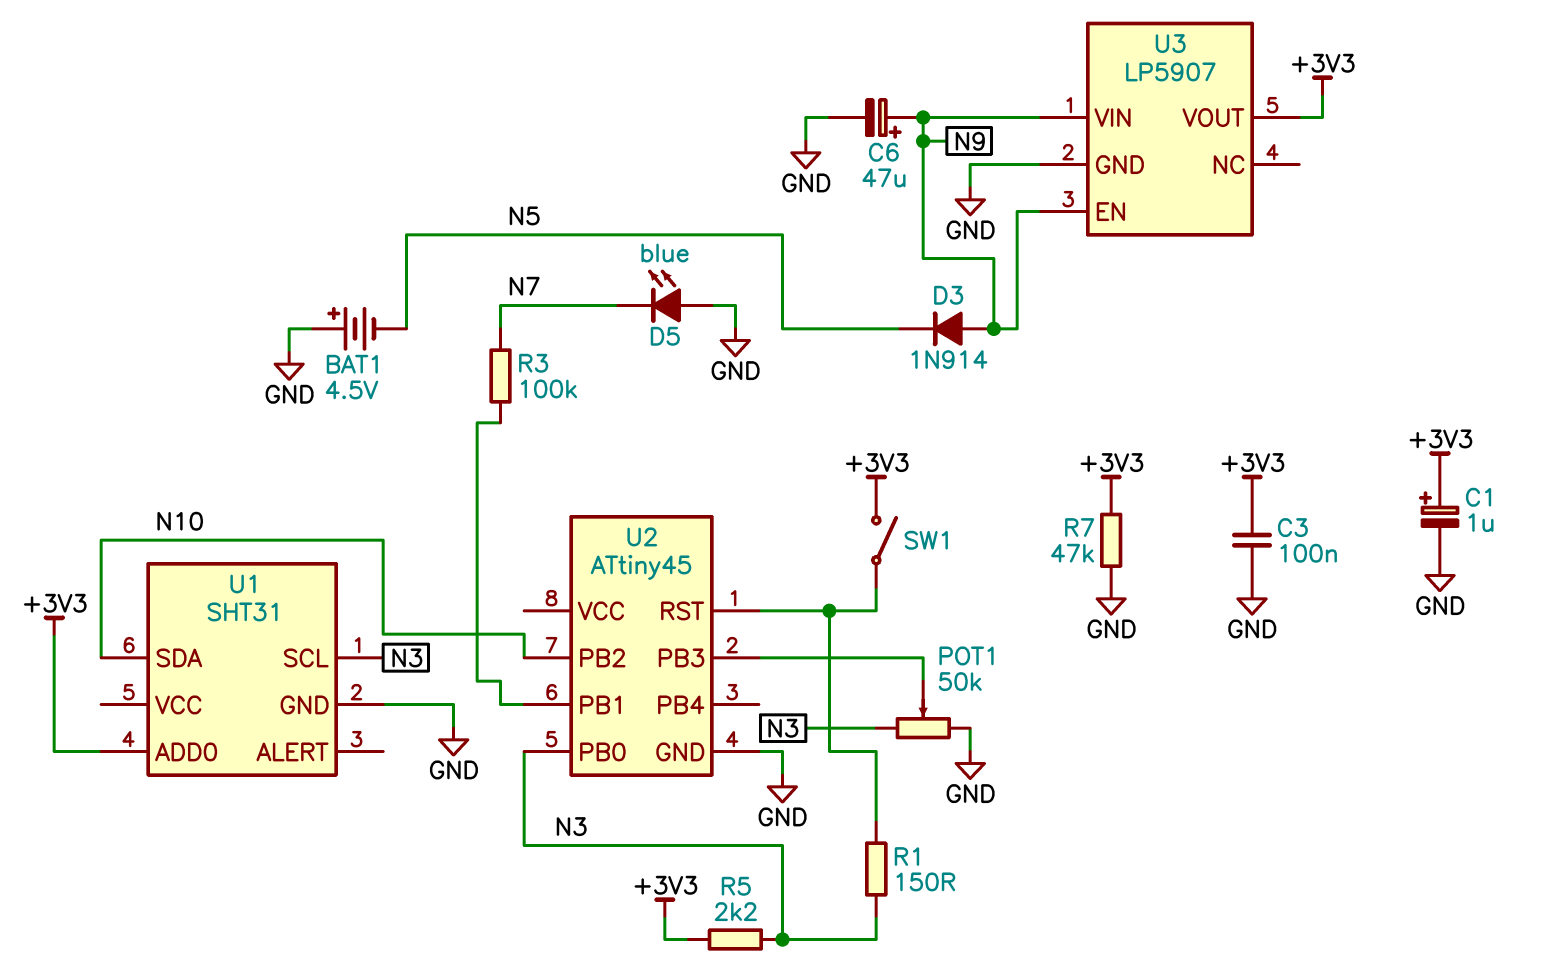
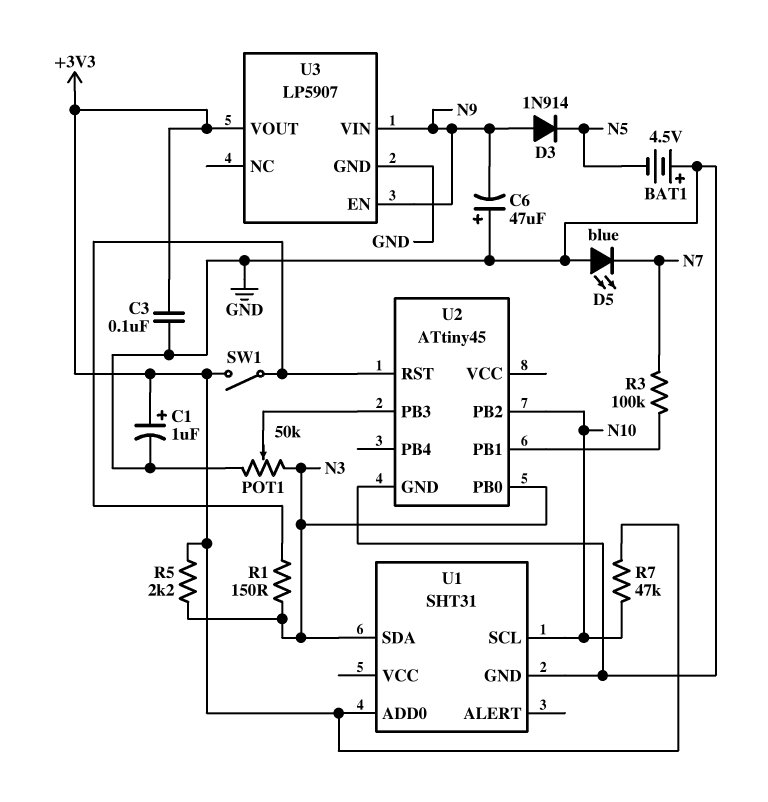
C6: 47uF (plus N9, minus GND) -> 47uF (plus GND, minus N9)
R7: 47k (+3V3, GND) -> 47k (+3V3, N10)
U1 pin SCL: N3 -> N10
U1 pin SDA: N10 -> N3

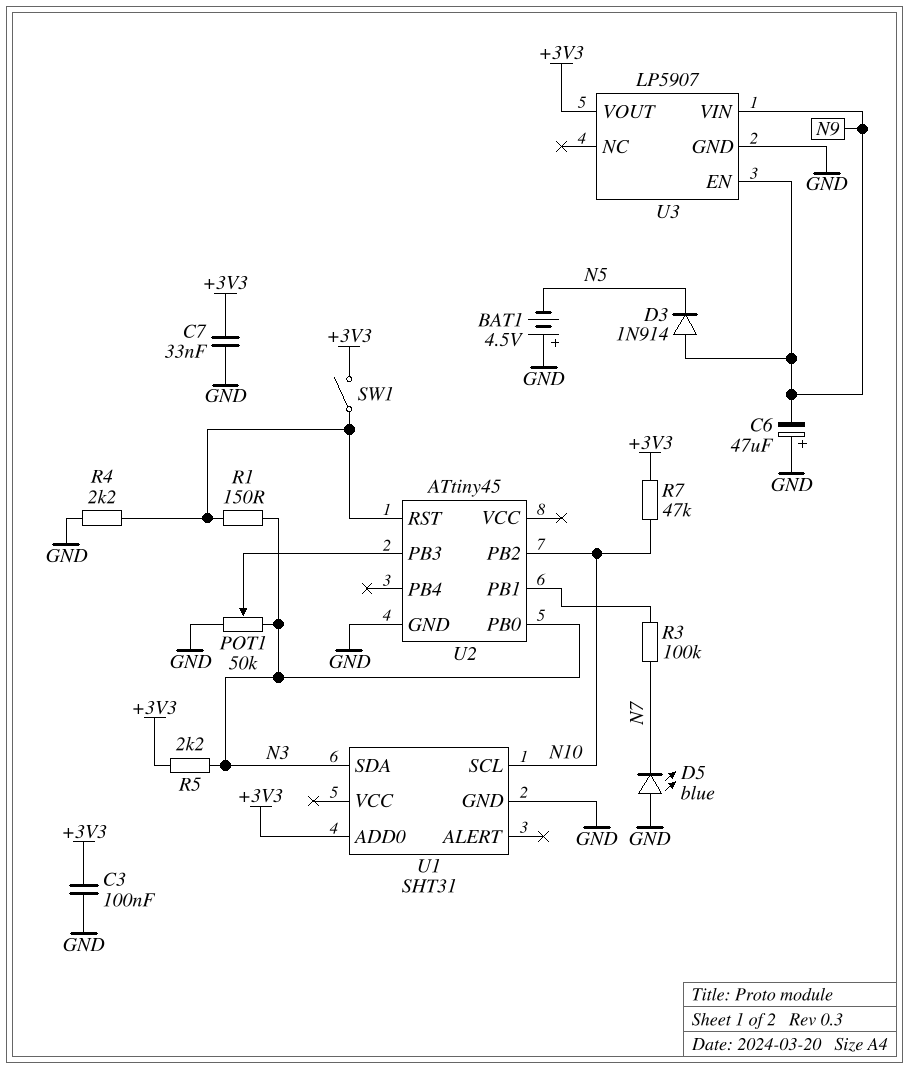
C1: 1uF (plus +3V3, minus GND) -> none
C7: none -> 33nF (+3V3, GND)
R4: none -> 2.2k (GND, U2/RST)

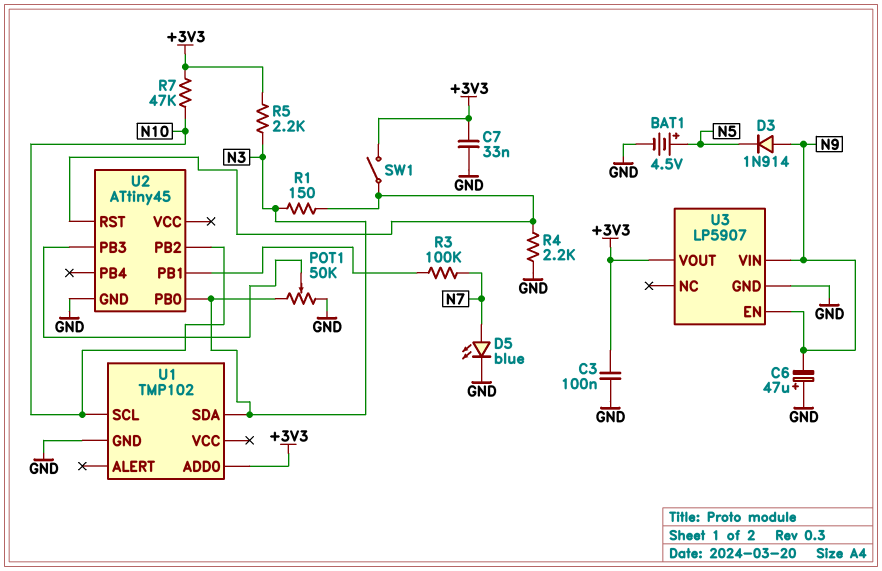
BAT1: 4.5V (plus GND, minus N5) -> 4.5V (plus N5, minus GND)
D5: LED blue (A GND, K N7) -> LED blue (A N7, K GND)
U1: SHT31 -> TMP102

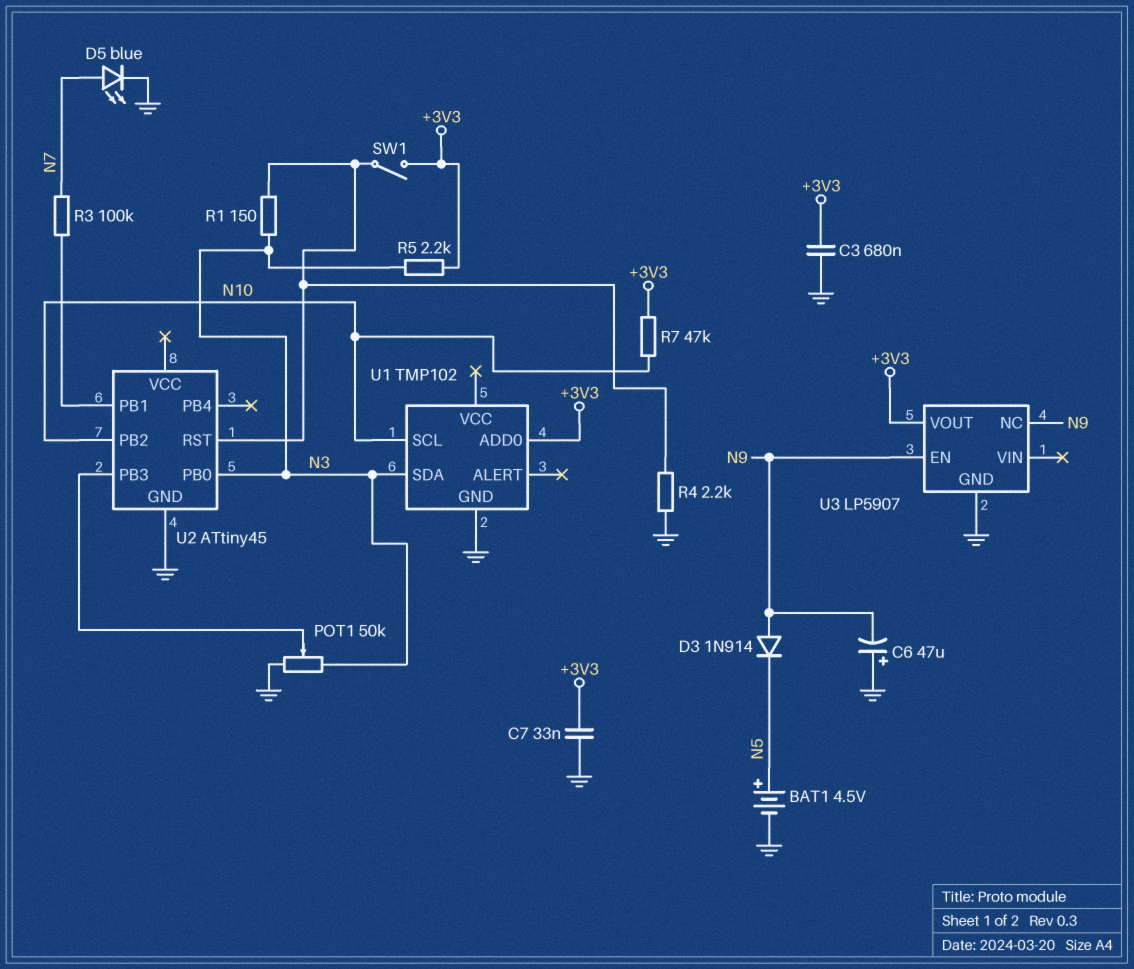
C3: 100nF (+3V3, GND) -> 680nF (+3V3, GND)
U3 pin NC: none -> N9
U3 pin VIN: N9 -> none

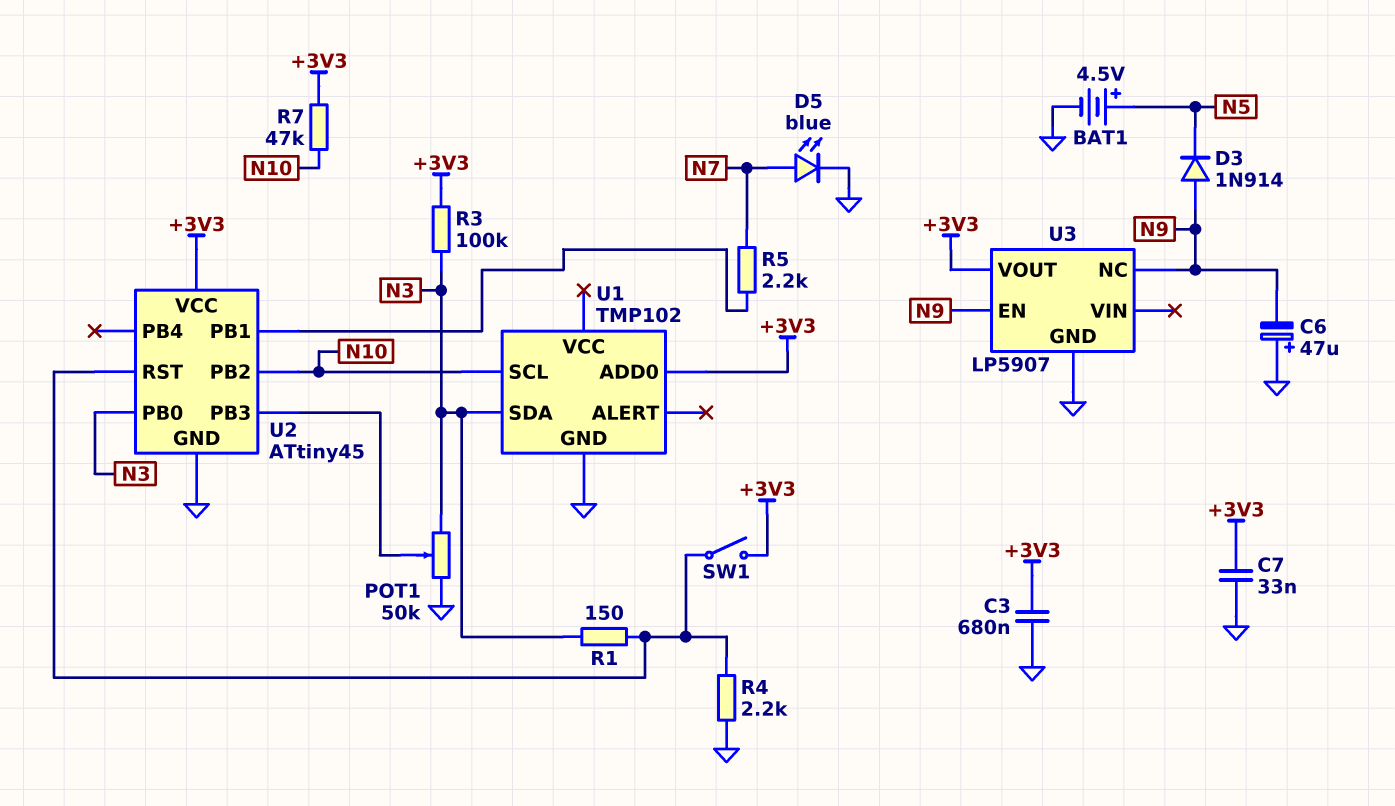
R3: 100k (N7, U2/PB1) -> 100k (+3V3, N3)
R5: 2.2k (+3V3, N3) -> 2.2k (N7, U2/PB1)
U2 pin VCC: none -> +3V3

